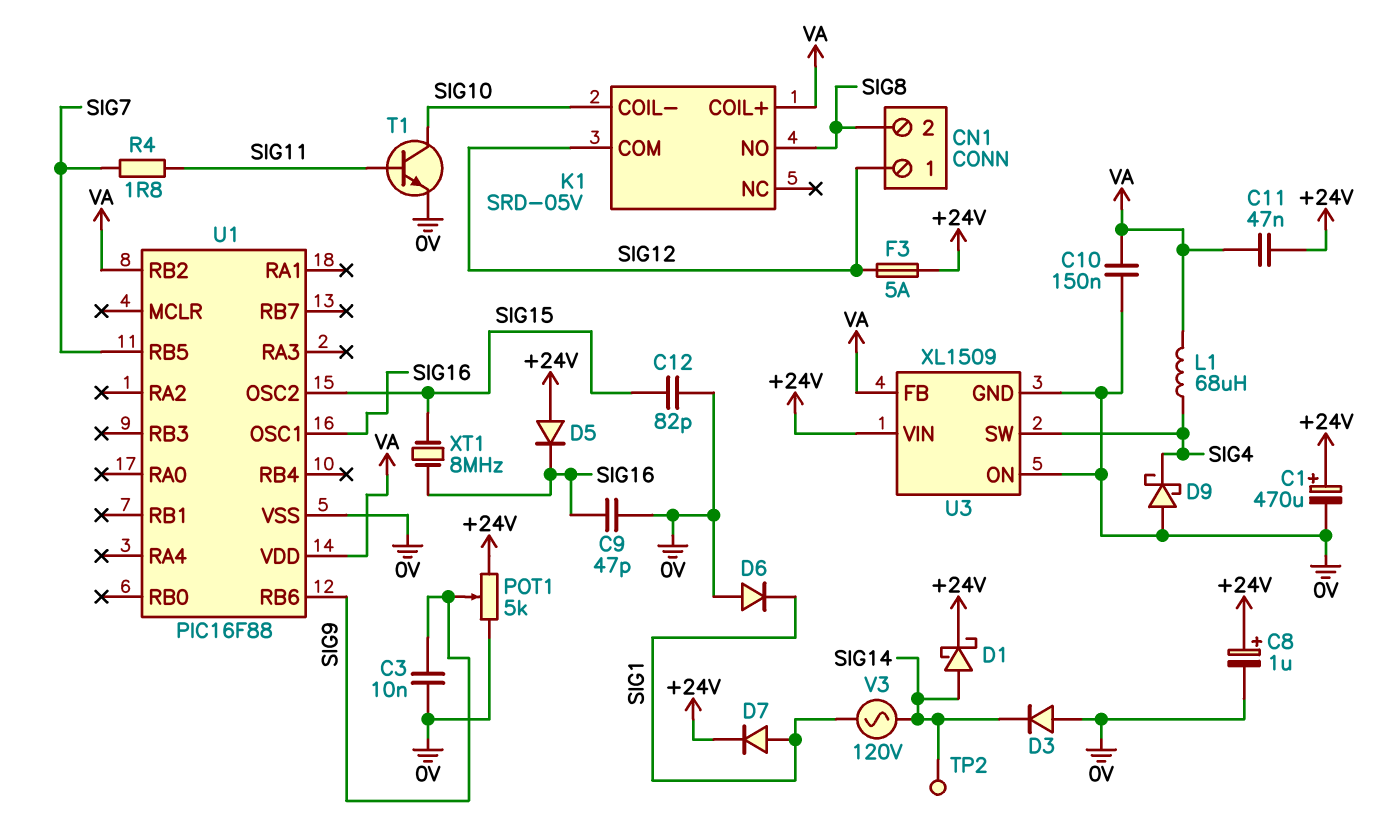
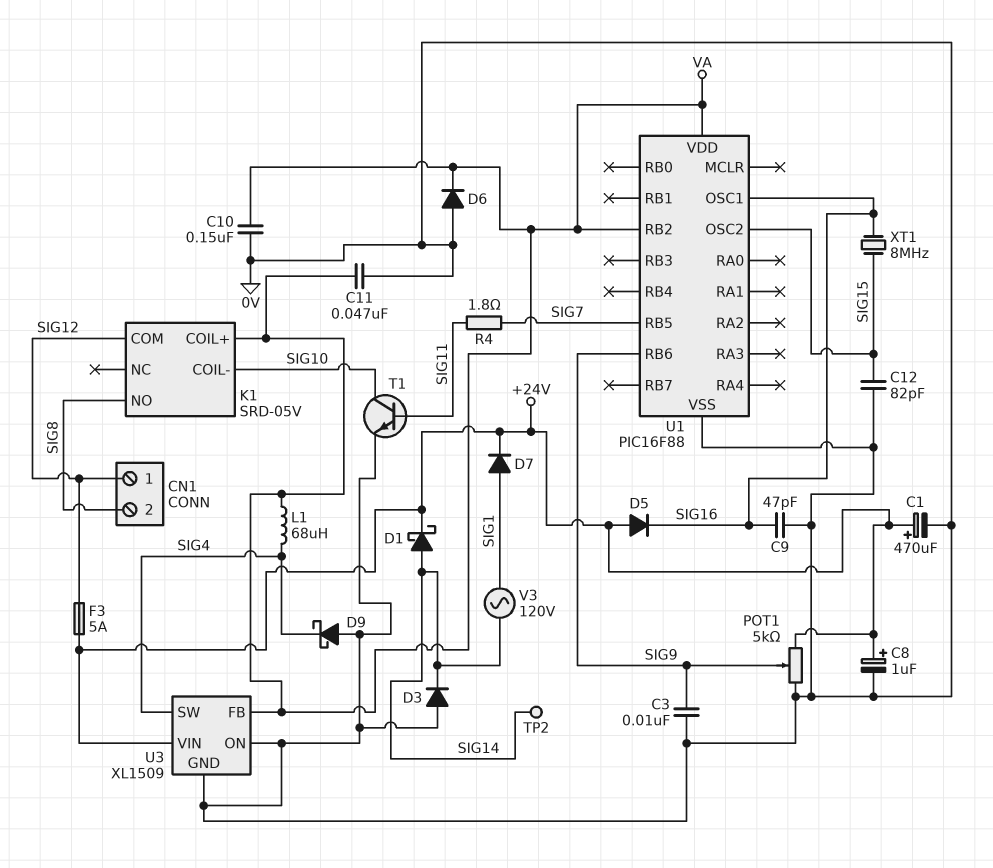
C11: 47nF (+24V, VA) -> 47nF (0V, VA)
D6: diode (A 0V, K SIG1) -> diode (A 0V, K VA)

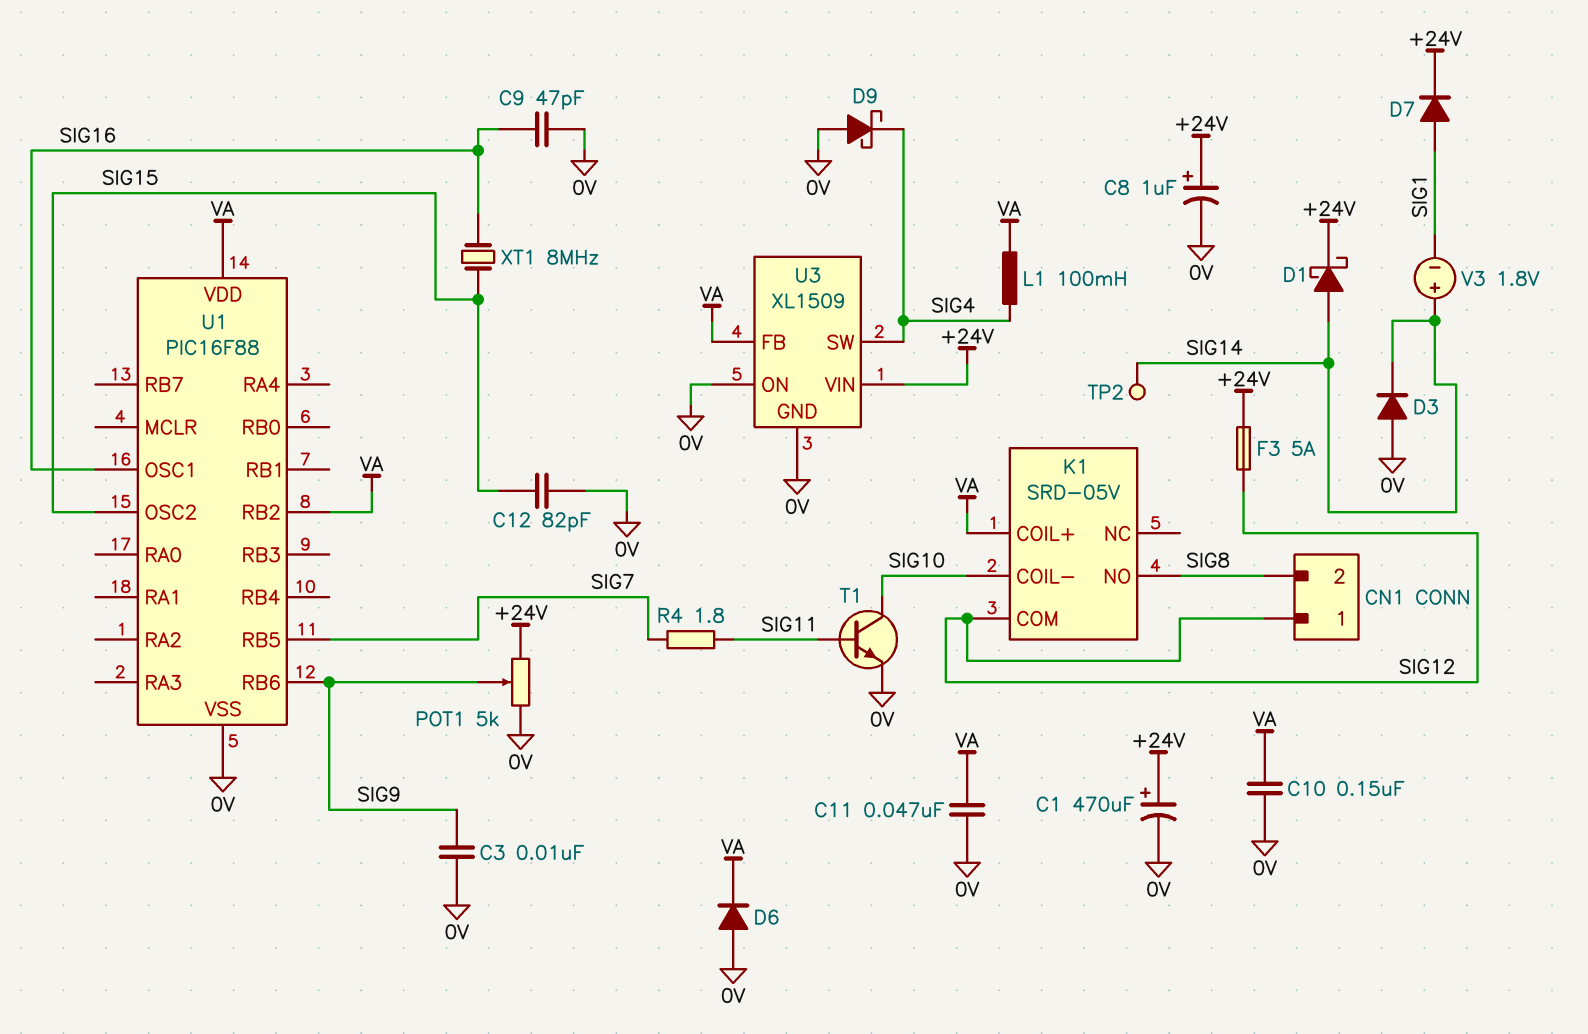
D5: diode (A +24V, K SIG16) -> none
L1: 68uH (SIG4, VA) -> 100mH (SIG4, VA)
V3: AC 120V (SIG1, SIG14) -> 1.8V (plus SIG14, minus SIG1)

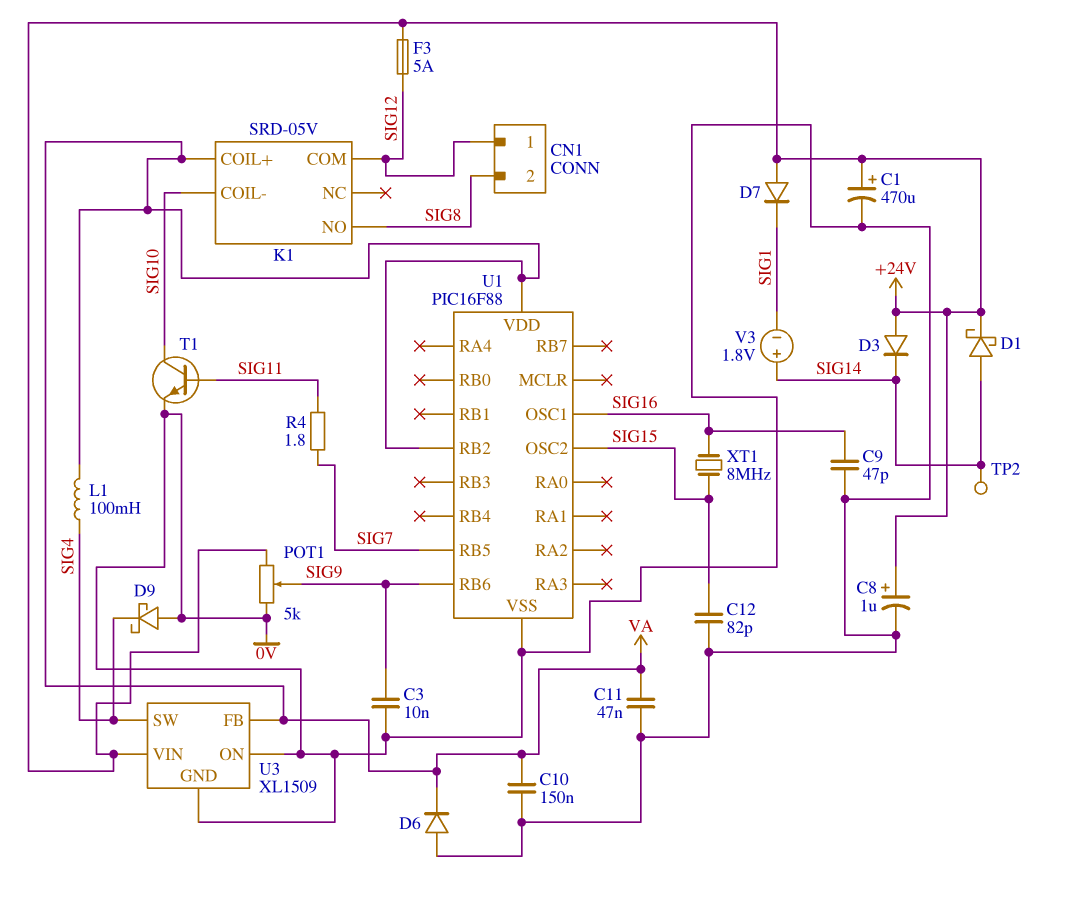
D3: diode (A 0V, K SIG14) -> diode (A +24V, K SIG14)
D7: diode (A SIG1, K +24V) -> diode (A +24V, K SIG1)

